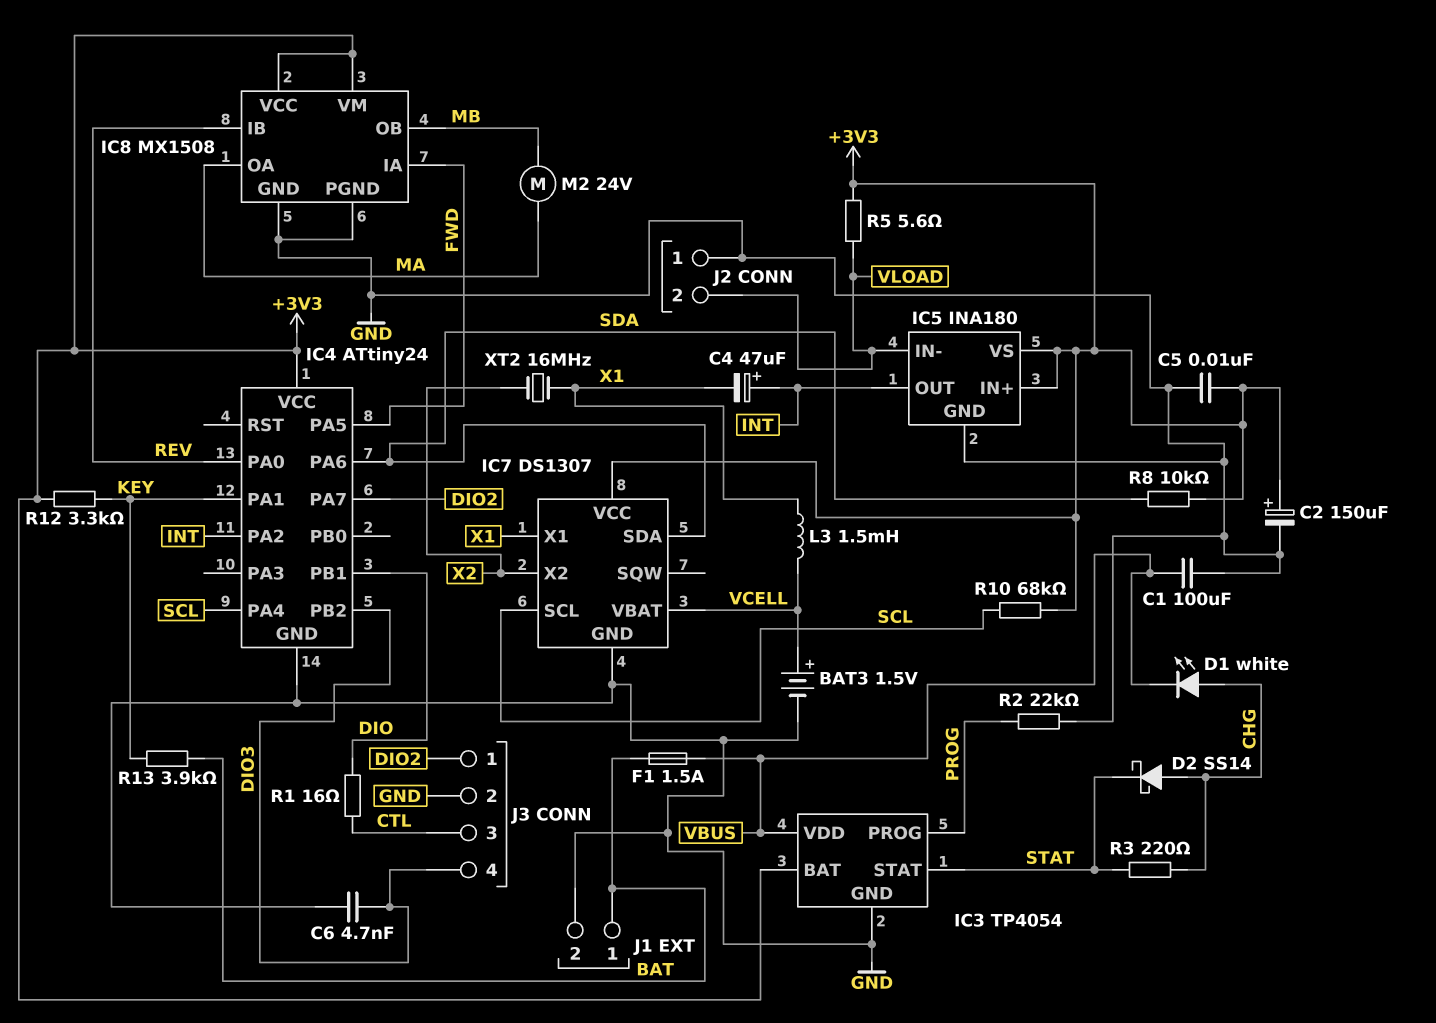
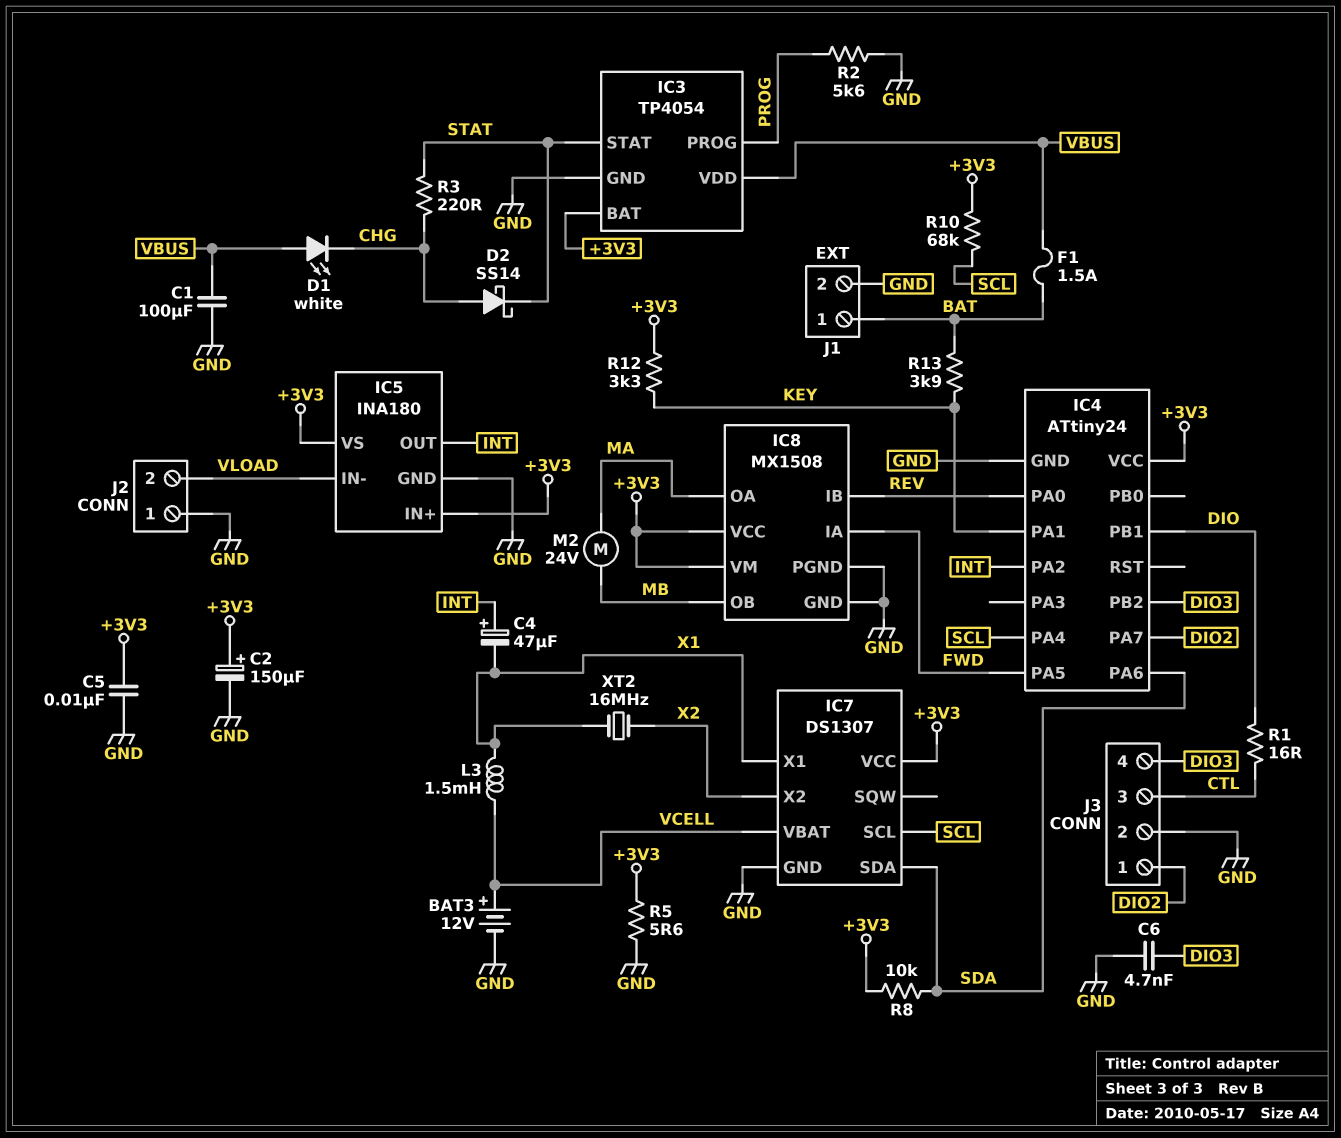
BAT3: 1.5V (plus VCELL, minus GND) -> 12V (plus VCELL, minus GND)
D1: LED white (A CHG, K VBUS) -> LED white (A VBUS, K CHG)
R2: 22k (GND, PROG) -> 5.6k (GND, PROG)
R5: 5.6 (+3V3, VLOAD) -> 5.6 (+3V3, GND)

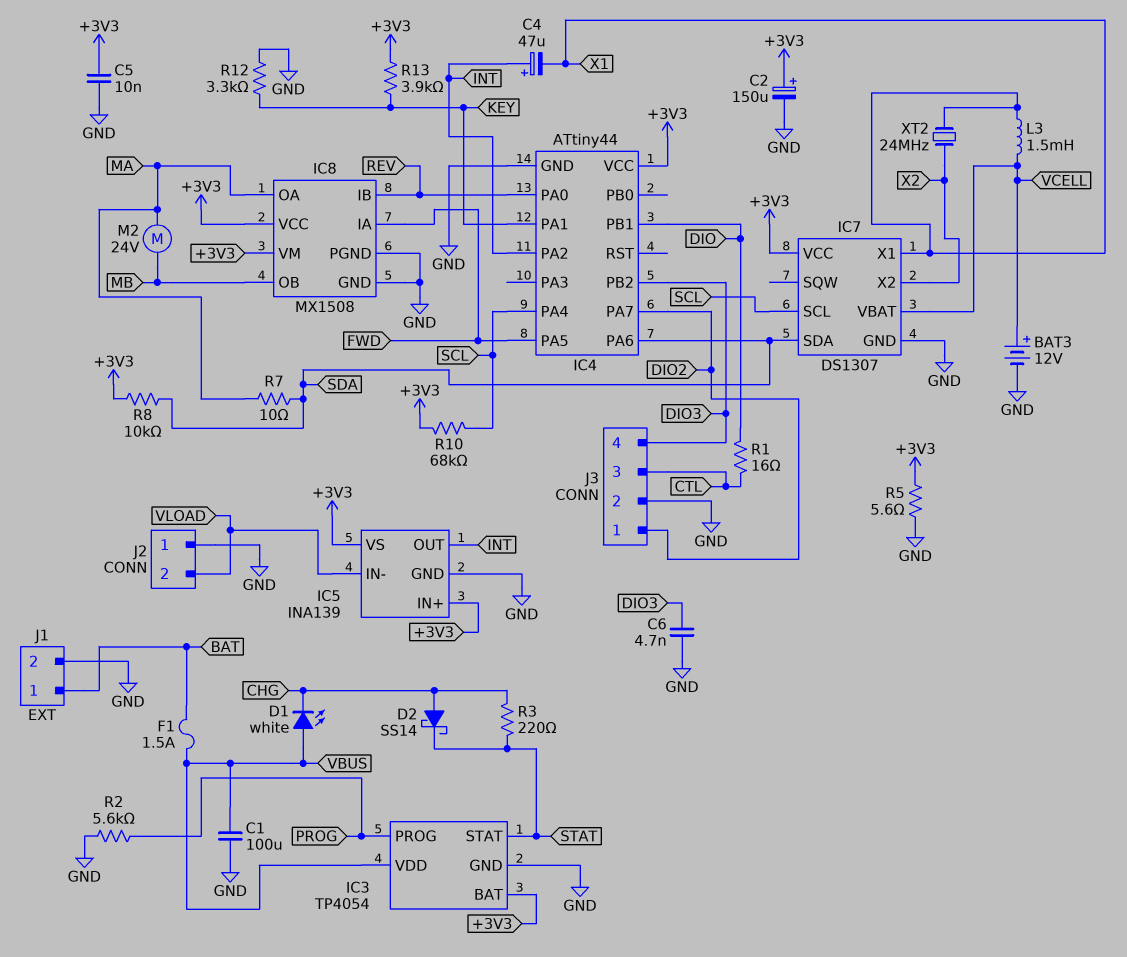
IC4: ATtiny24 -> ATtiny44
IC5: INA180 -> INA139
R7: none -> 10 (MA, SDA)
R12: 3.3k (+3V3, KEY) -> 3.3k (GND, KEY)
R13: 3.9k (BAT, KEY) -> 3.9k (+3V3, KEY)
XT2: 16MHz (X1, X2) -> 24MHz (X1, X2)

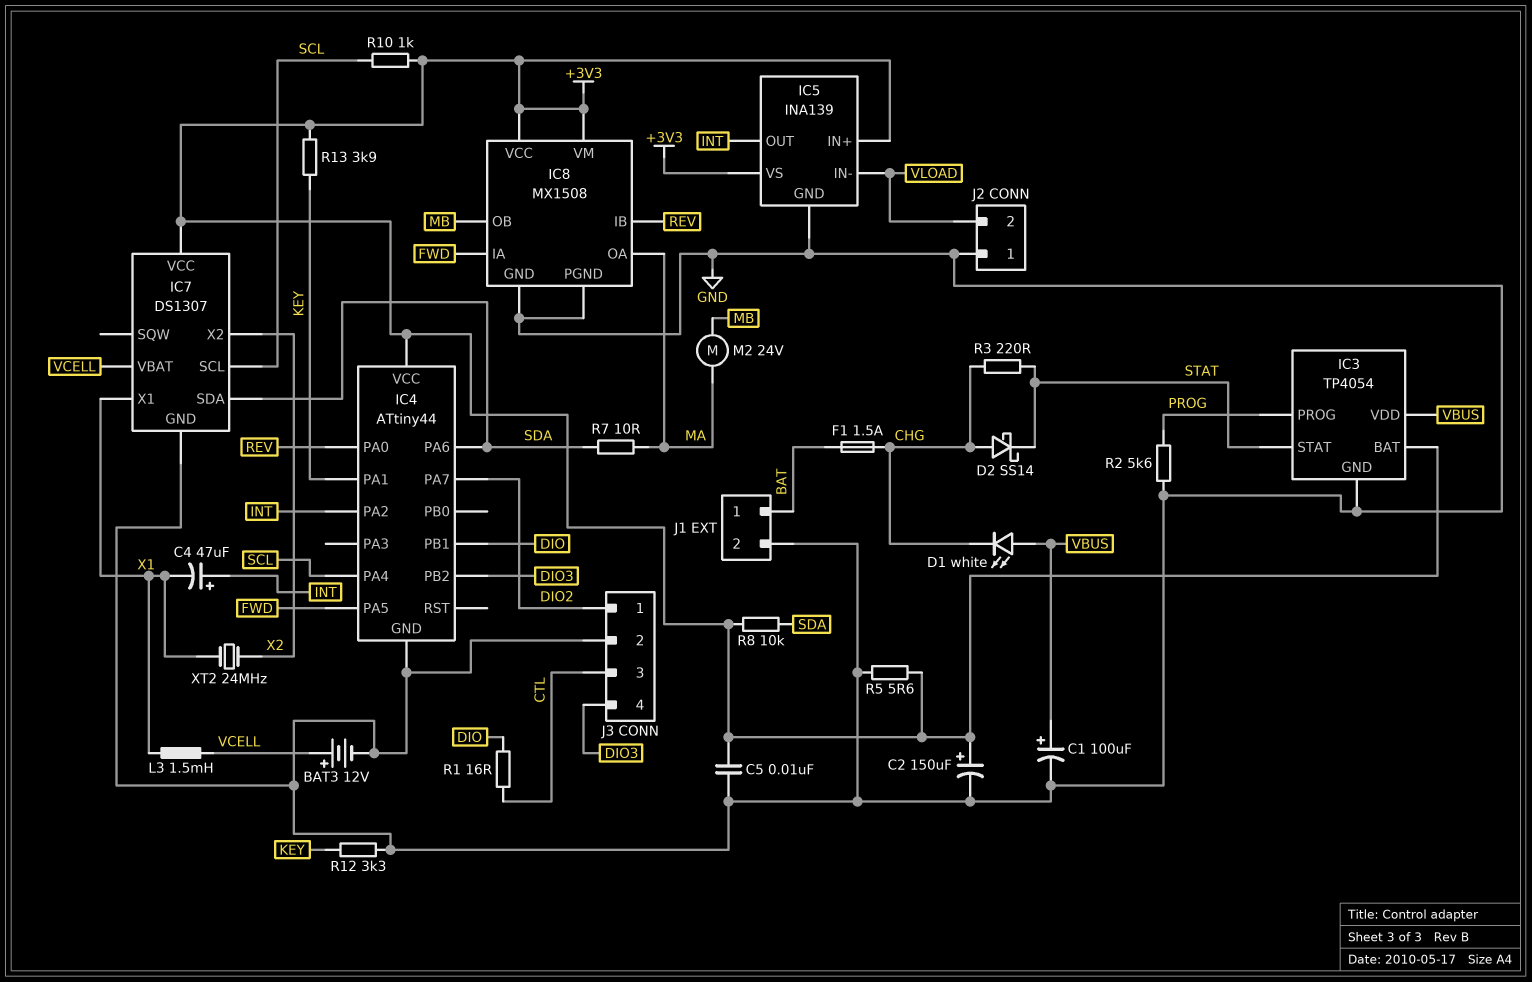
C1: 100uF (GND, VBUS) -> 100uF (plus VBUS, minus GND)
C6: 4.7nF (DIO3, GND) -> none
F1: 1.5A (BAT, VBUS) -> 1.5A (BAT, CHG)
R10: 68k (+3V3, SCL) -> 1k (+3V3, SCL)

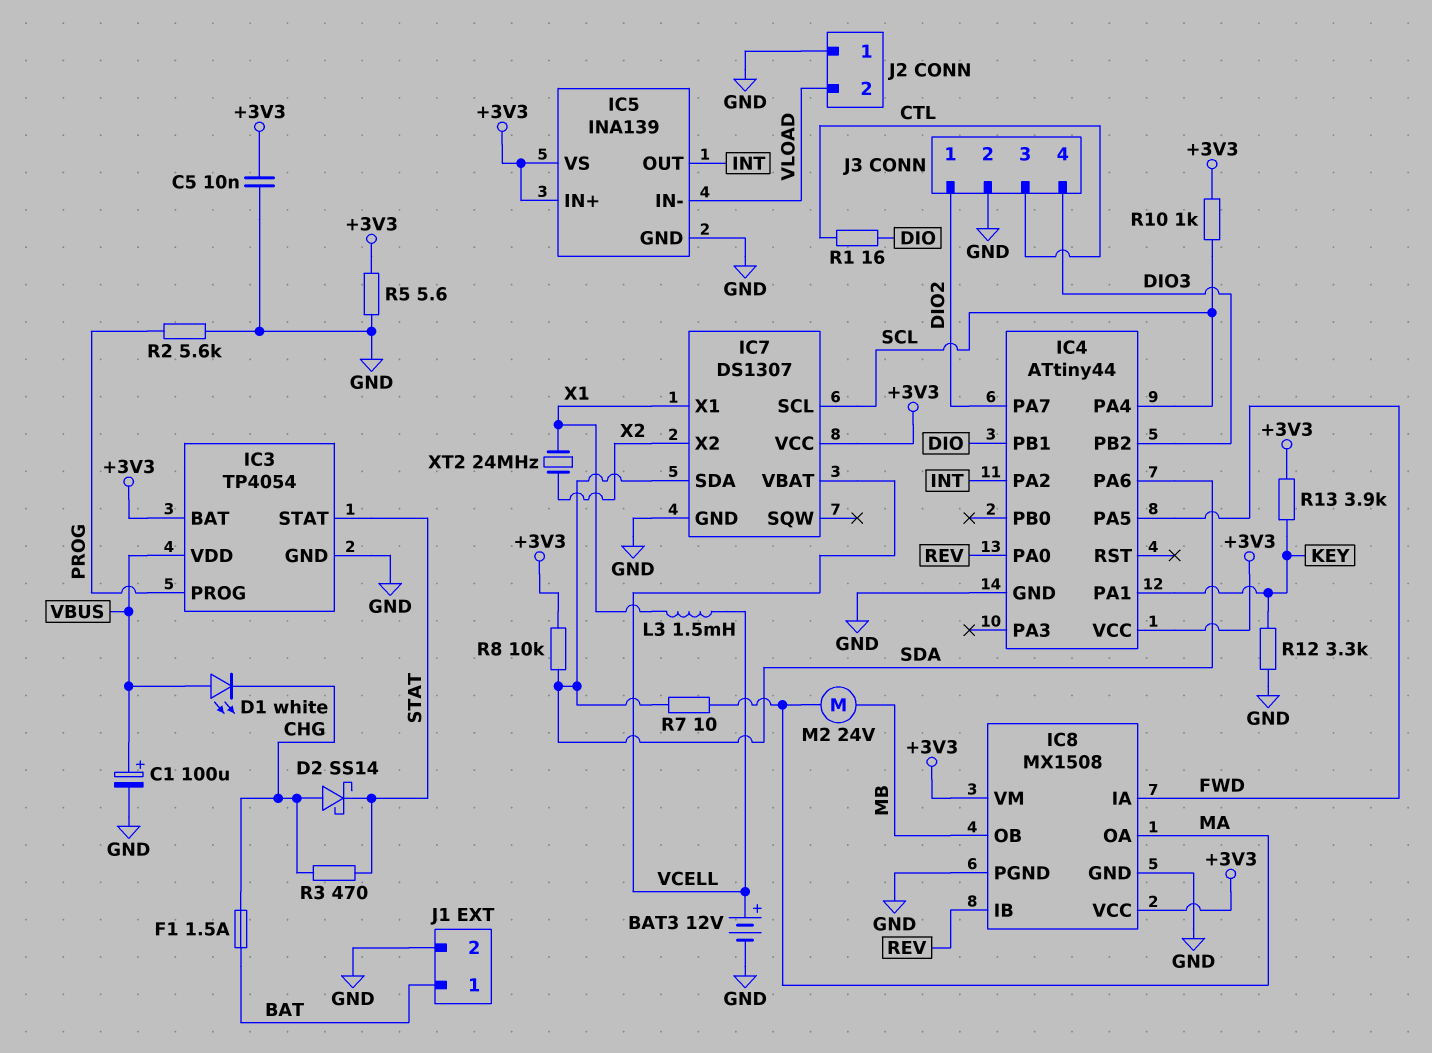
C2: 150uF (plus +3V3, minus GND) -> none
C4: 47uF (plus INT, minus X1) -> none
R3: 220 (CHG, STAT) -> 470 (CHG, STAT)

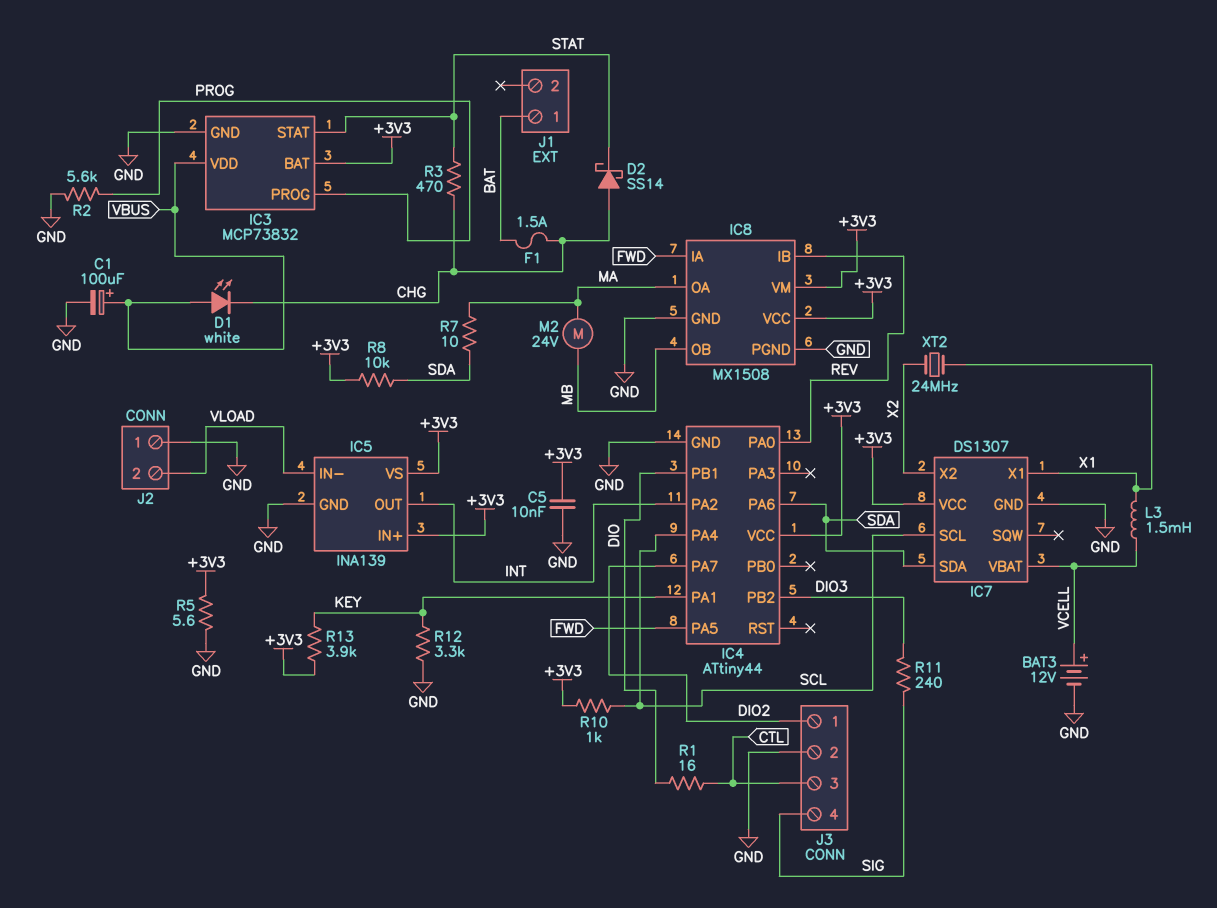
IC3: TP4054 -> MCP73832
J1 pin 2: GND -> none
J3 pin 4: DIO3 -> SIG
R11: none -> 240 (DIO3, SIG)

